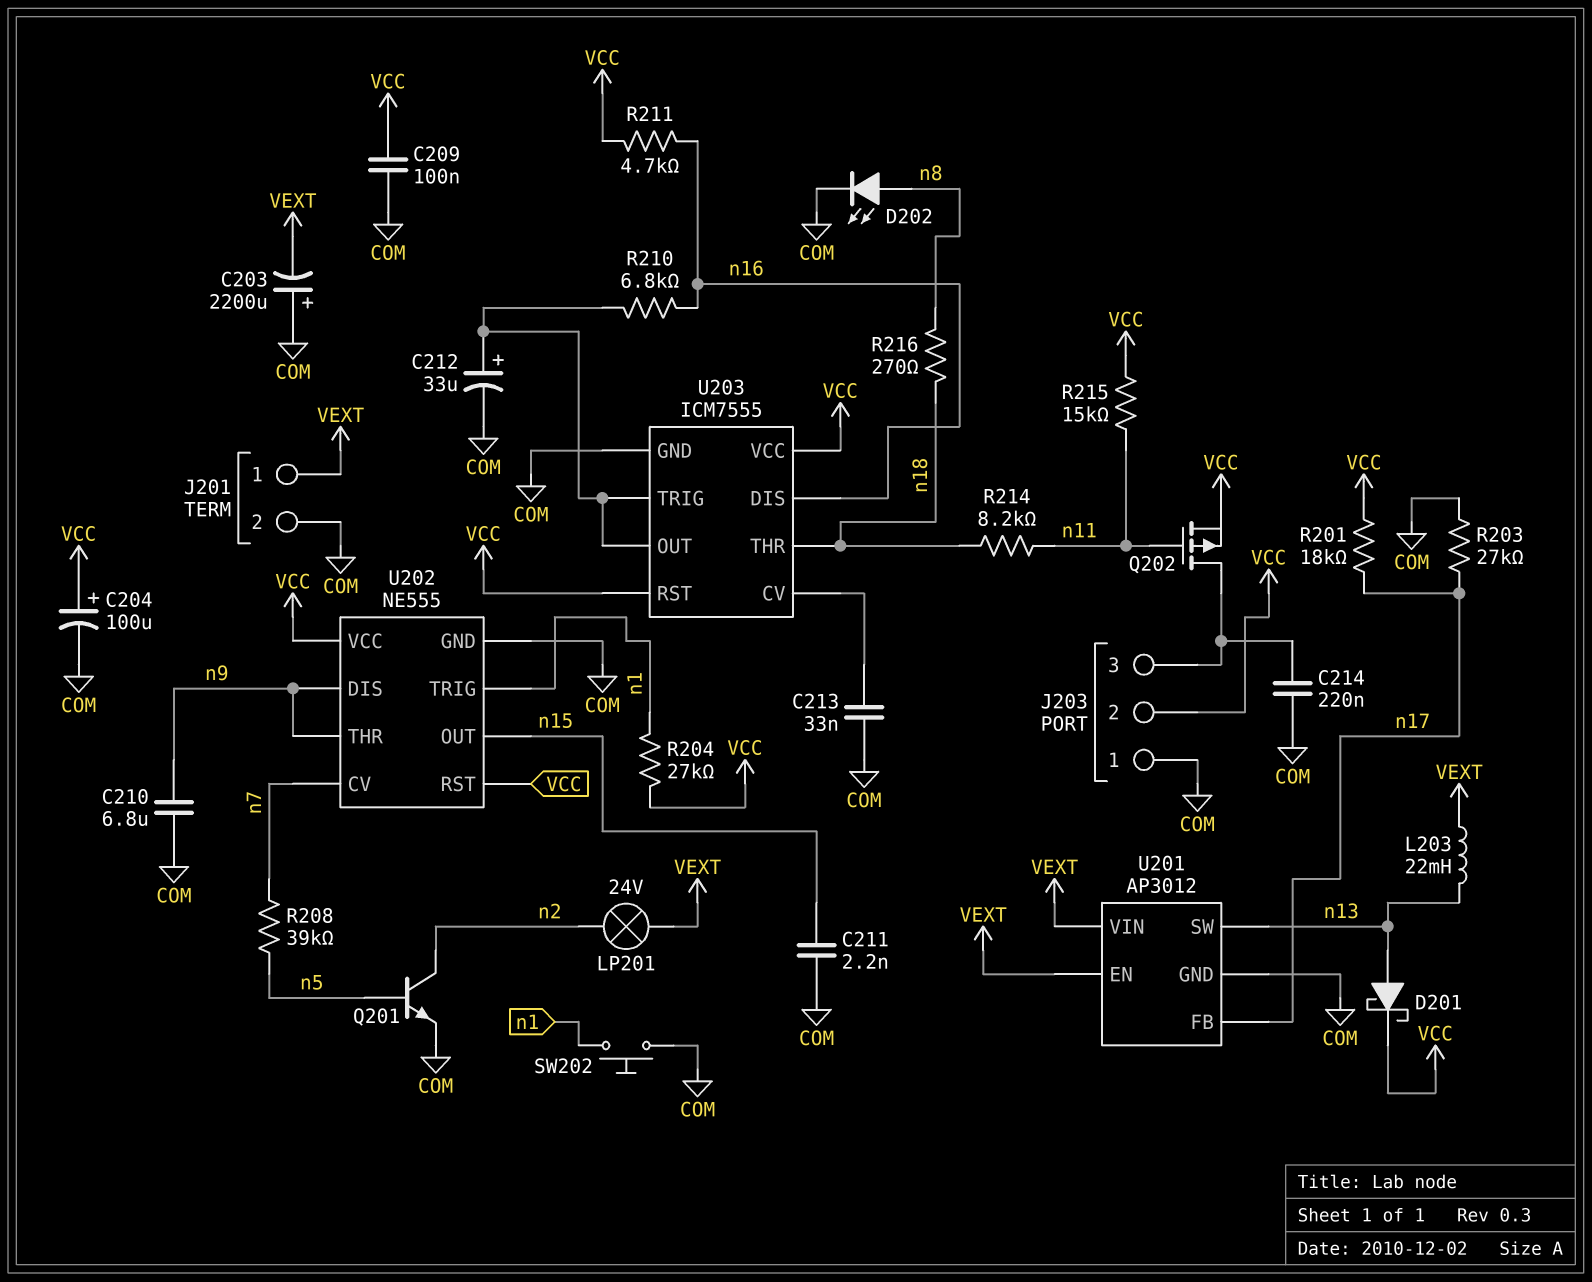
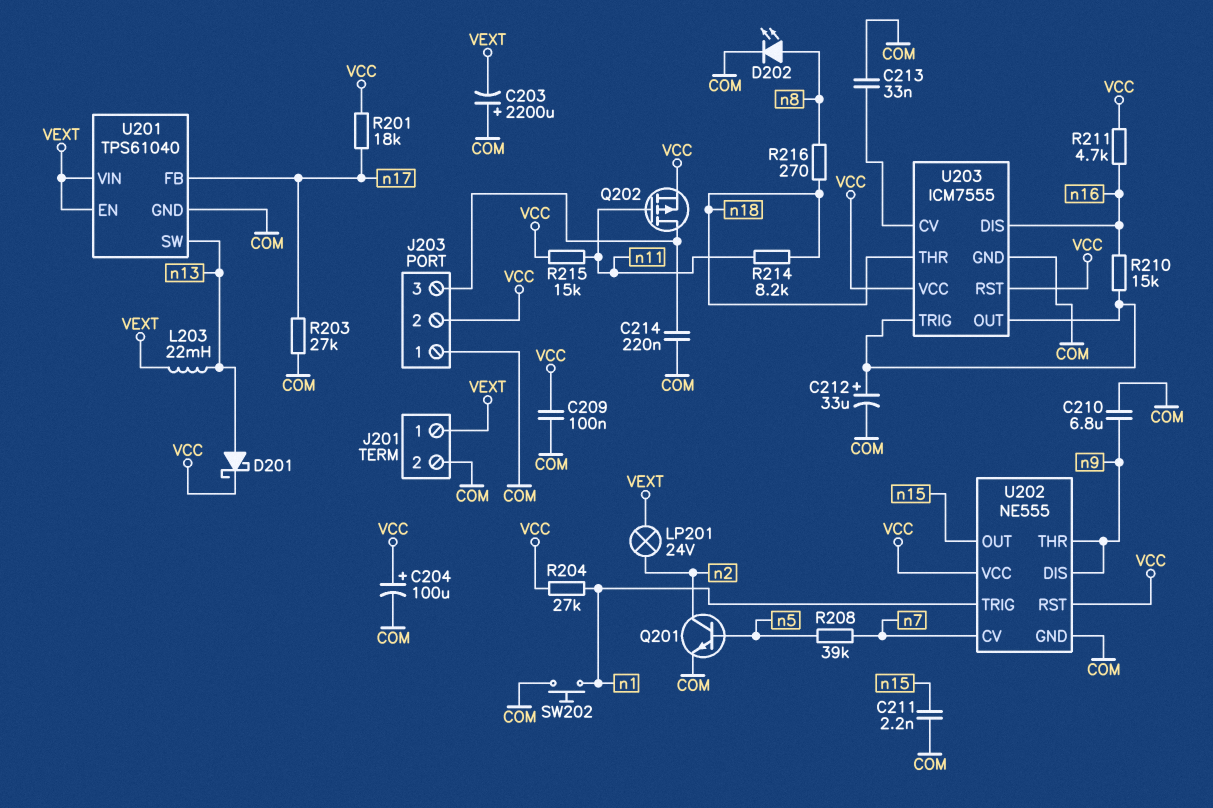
R210: 6.8k (U203/OUT, n16) -> 15k (U203/OUT, n16)
U201: AP3012 -> TPS61040

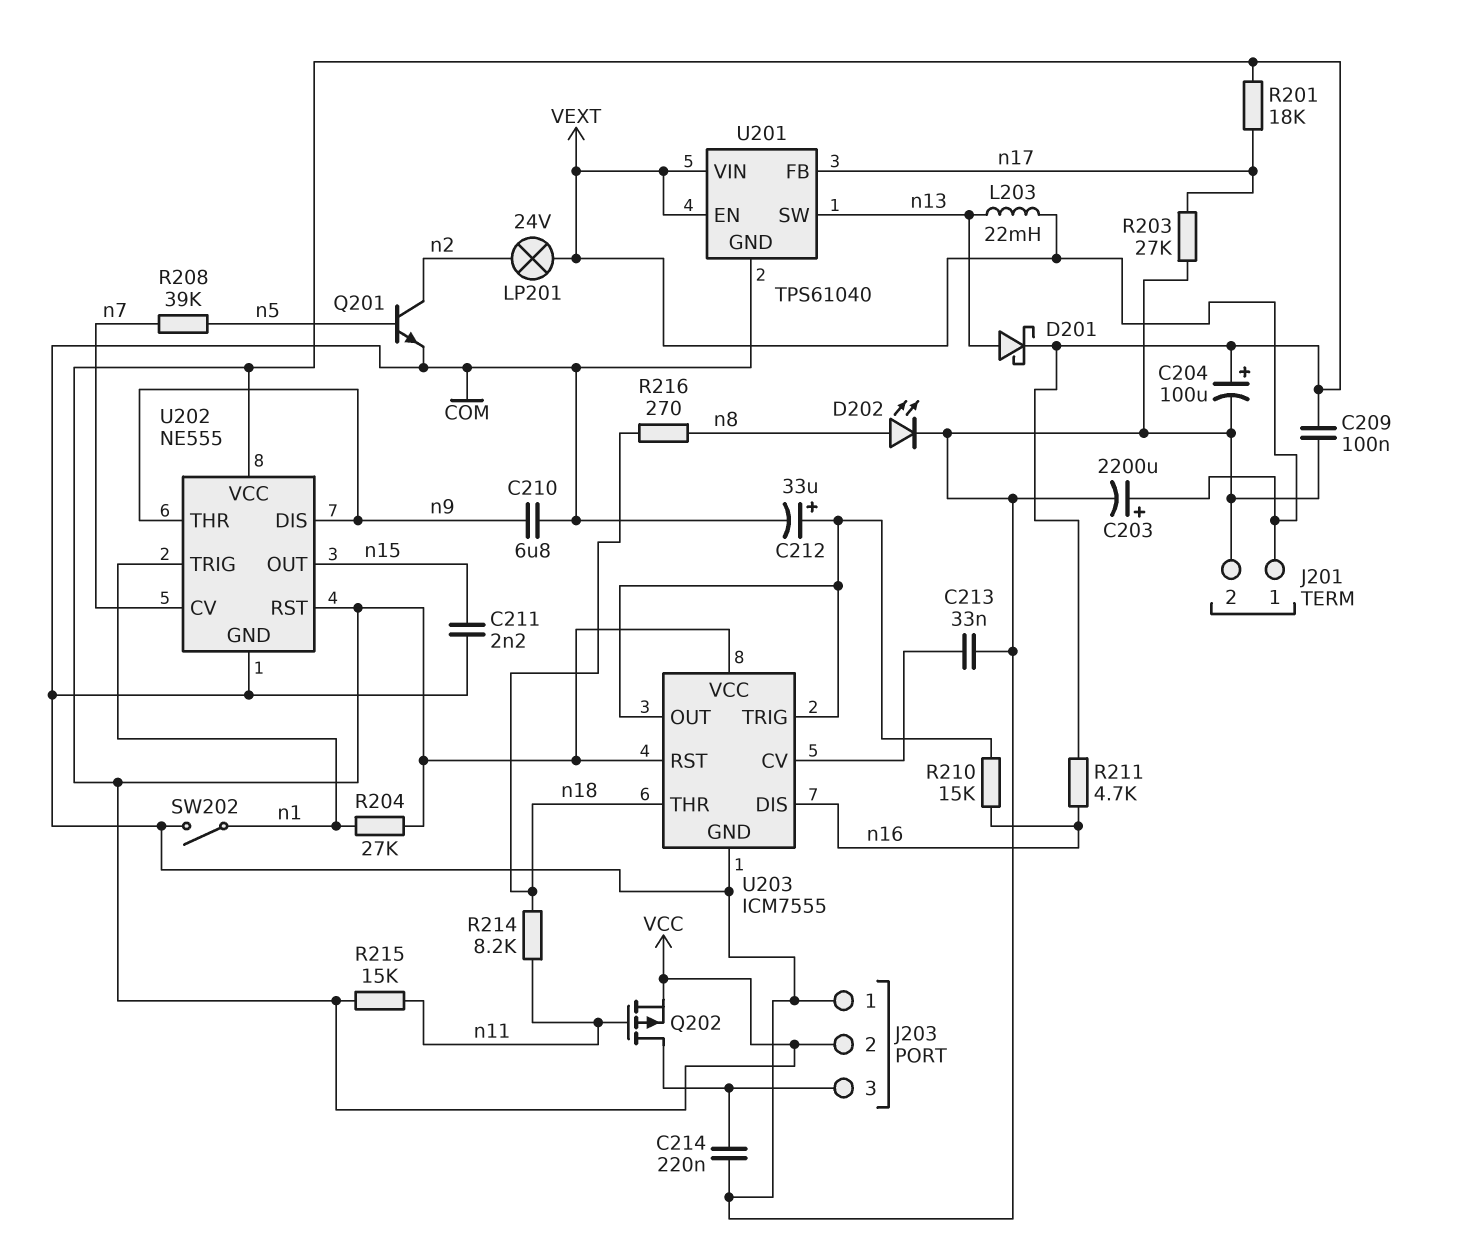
C203: 2200uF (plus COM, minus VEXT) -> 2200uF (plus VEXT, minus COM)
SW202: button (COM, n1) -> switch (COM, n1)

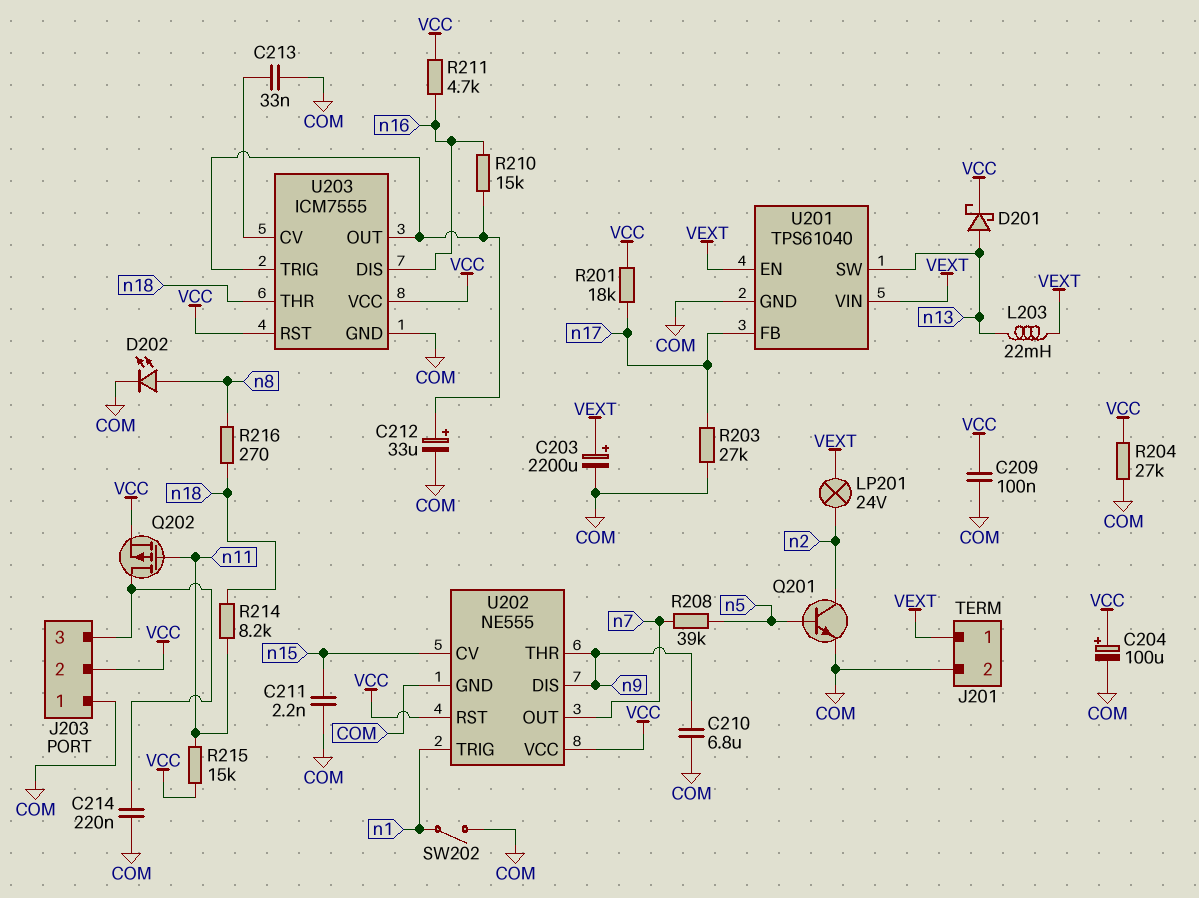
R204: 27k (VCC, n1) -> 27k (COM, VCC)
U202 pin CV: n7 -> n15
U202 pin OUT: n15 -> n7

